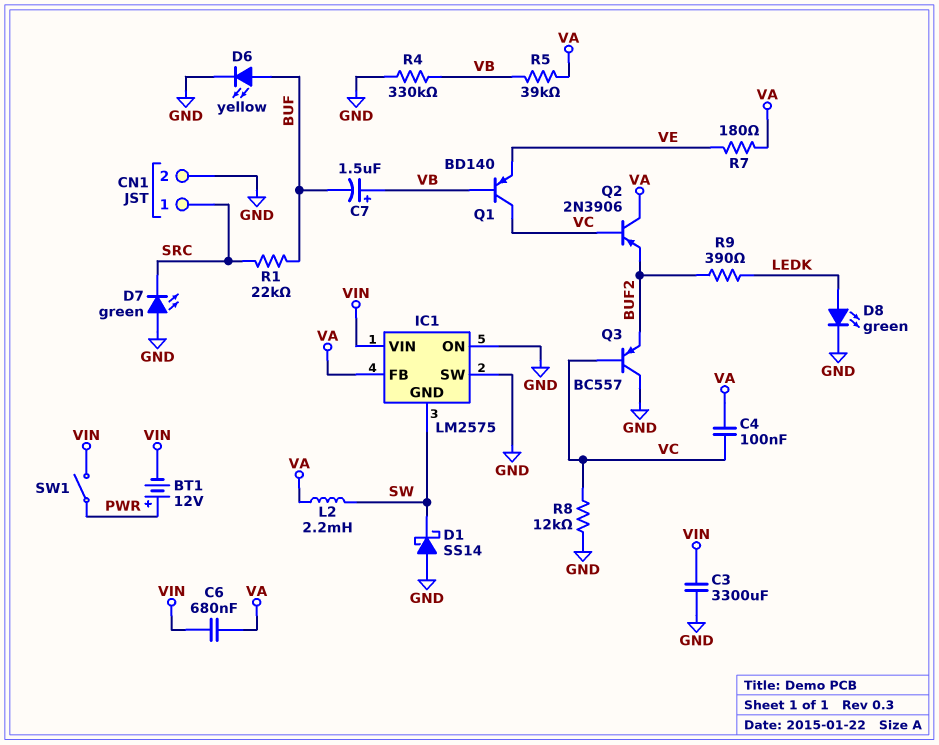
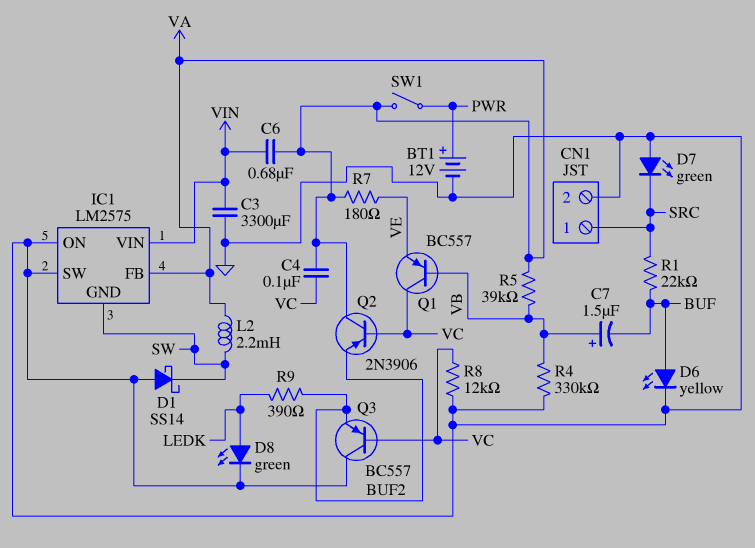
BT1: 12V (plus PWR, minus VIN) -> 12V (plus PWR, minus GND)
Q1: PNP BD140 (B VB, C VC, E VE) -> PNP BC557 (B VB, C VC, E VE)
SW1: switch (PWR, VIN) -> switch (PWR, VA)

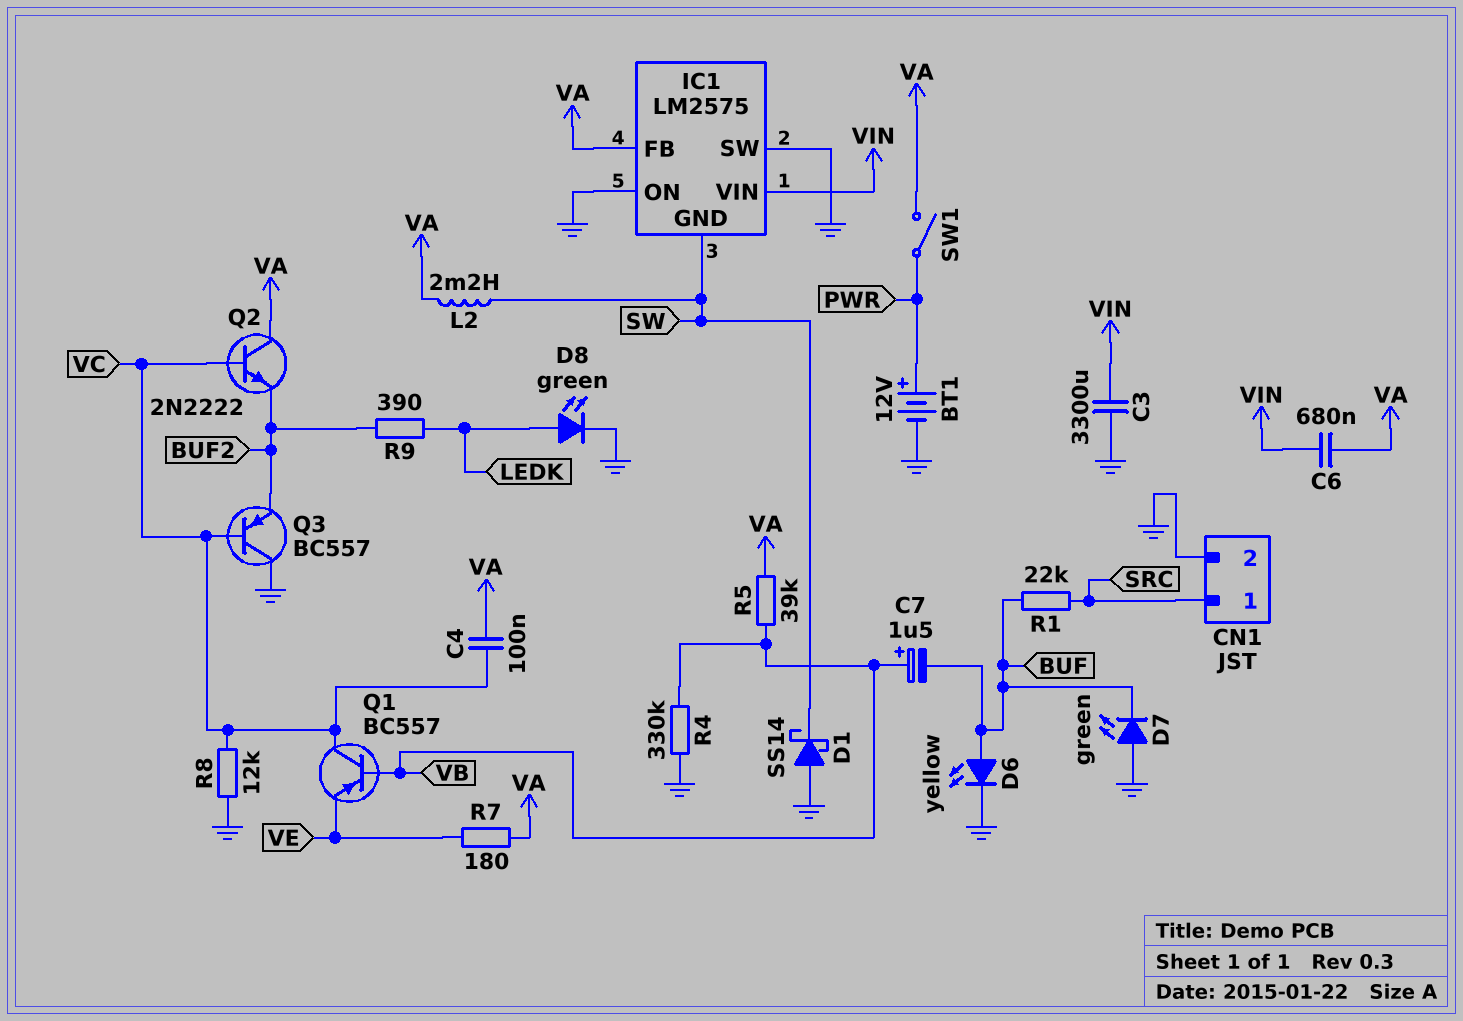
D7: LED green (A GND, K SRC) -> LED green (A GND, K BUF)
Q2: PNP 2N3906 (B VC, C VA, E BUF2) -> NPN 2N2222 (B VC, C VA, E BUF2)

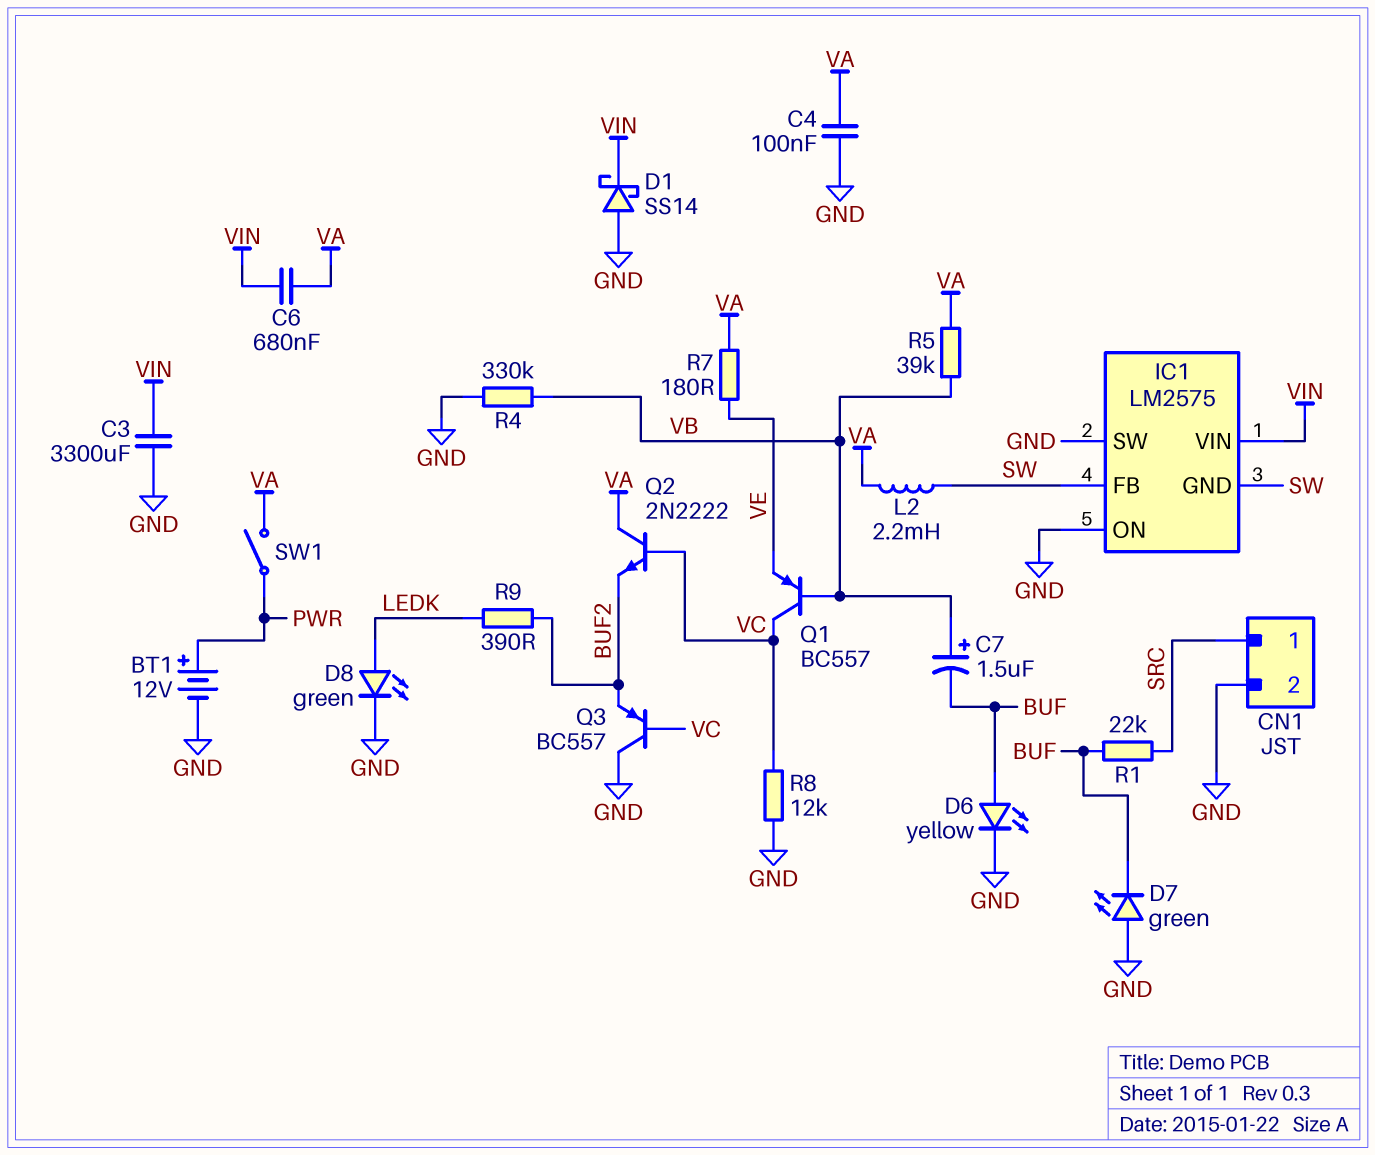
C4: 100nF (VA, VC) -> 100nF (GND, VA)
D1: schottky SS14 (A GND, K SW) -> schottky SS14 (A GND, K VIN)
IC1 pin FB: VA -> SW

